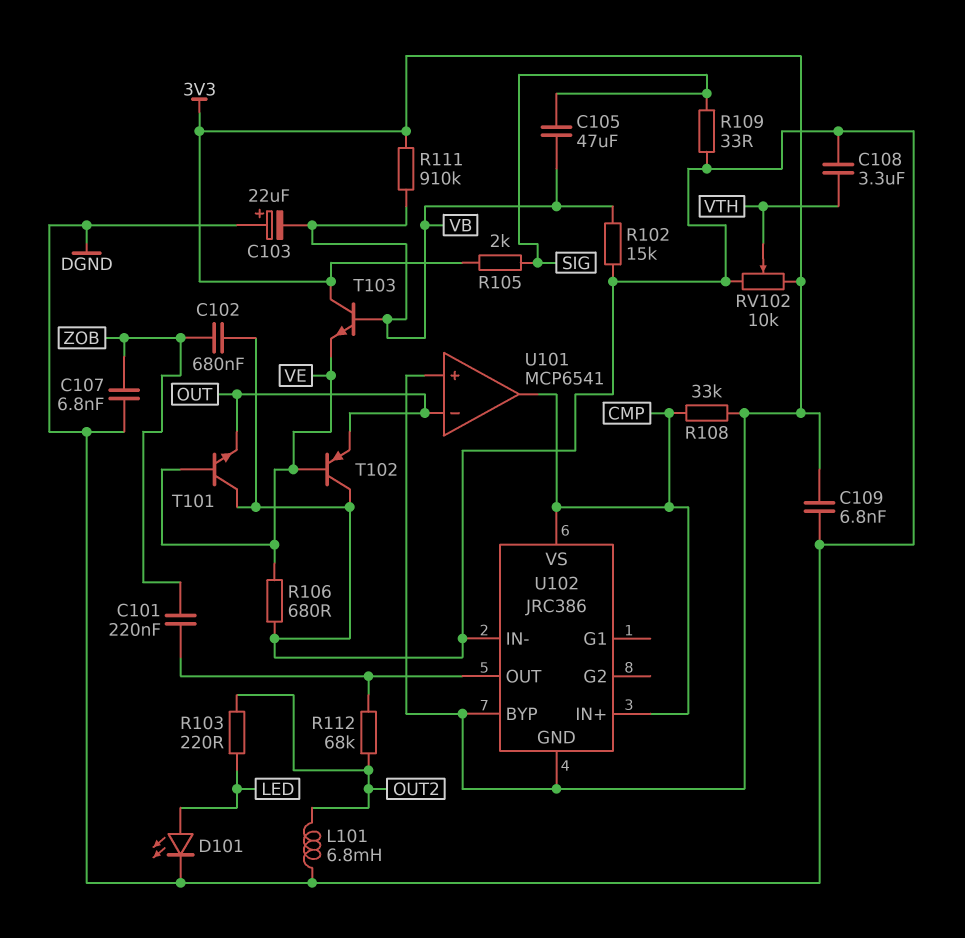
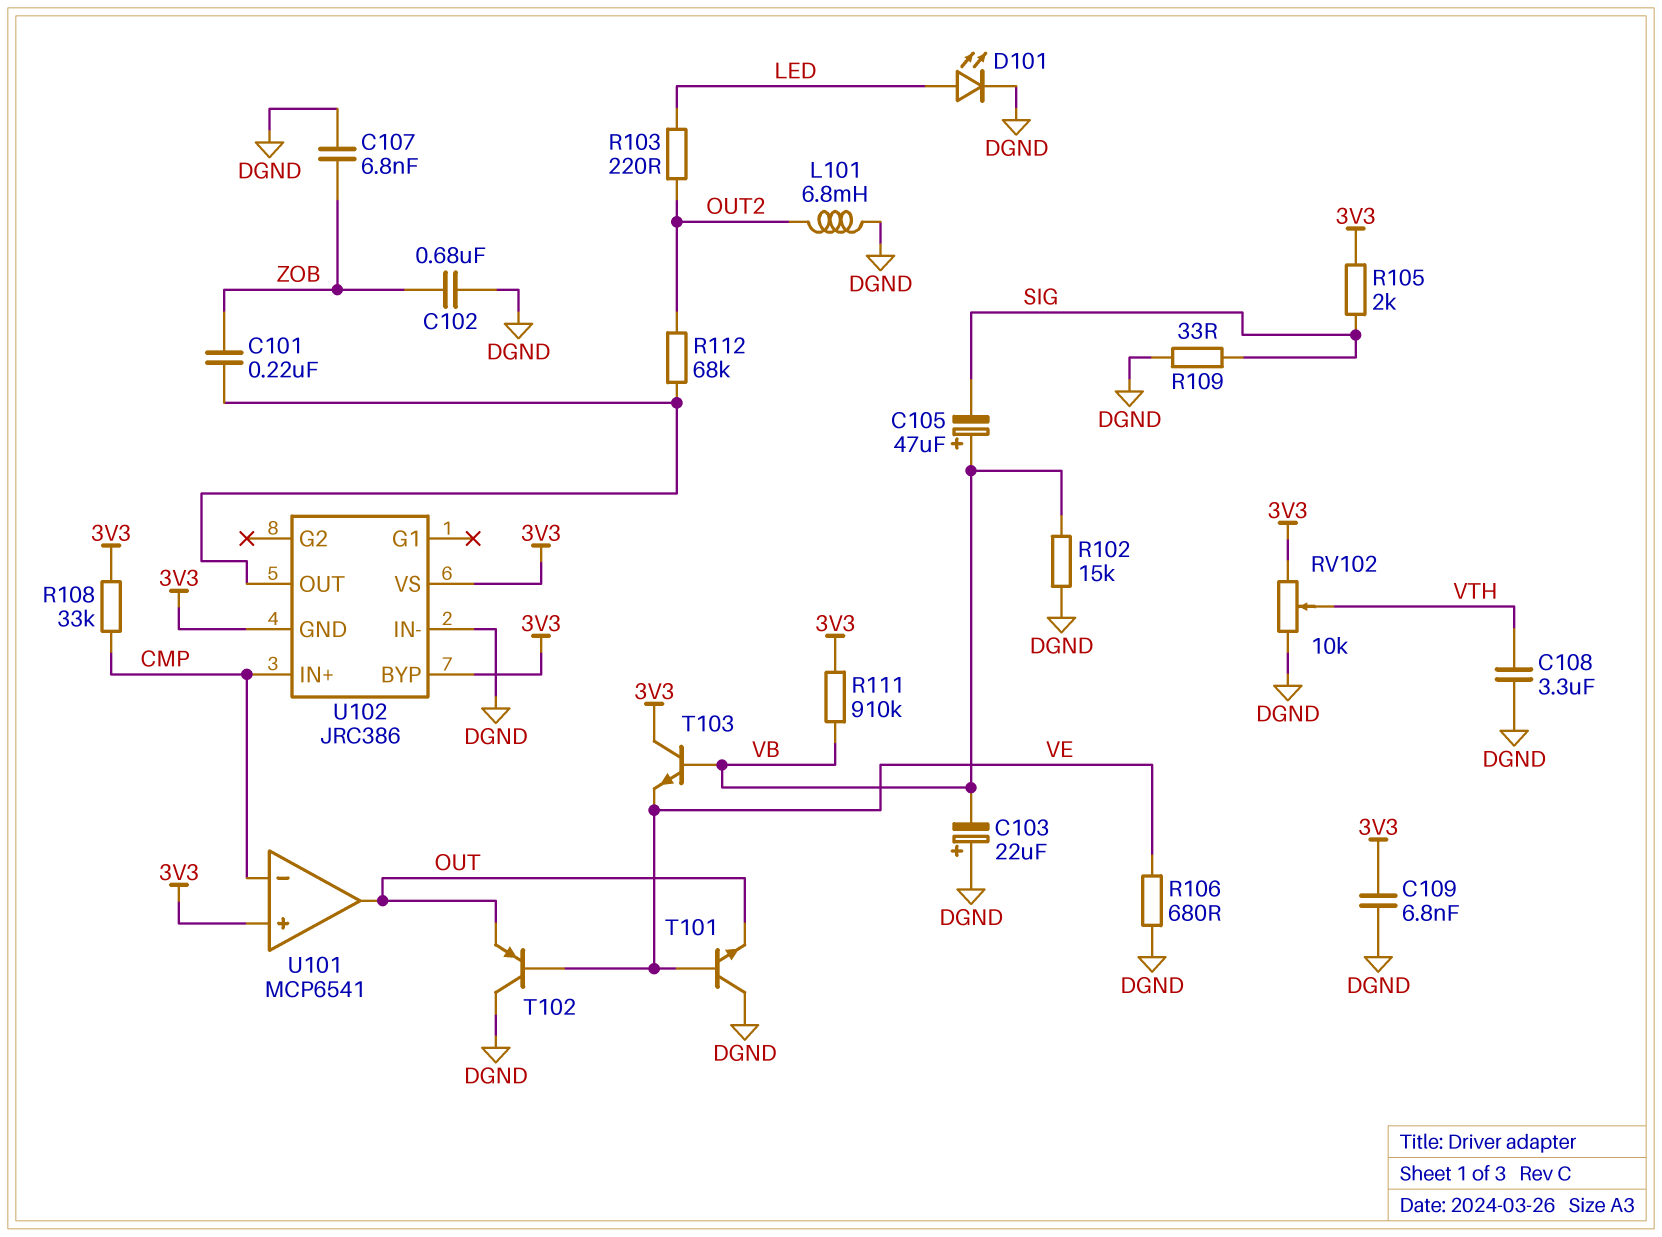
C105: 47uF (SIG, VB) -> 47uF (plus VB, minus SIG)
U101 pin in-: OUT -> CMP
U101 pin out: CMP -> OUT
U102 pin VS: CMP -> 3V3

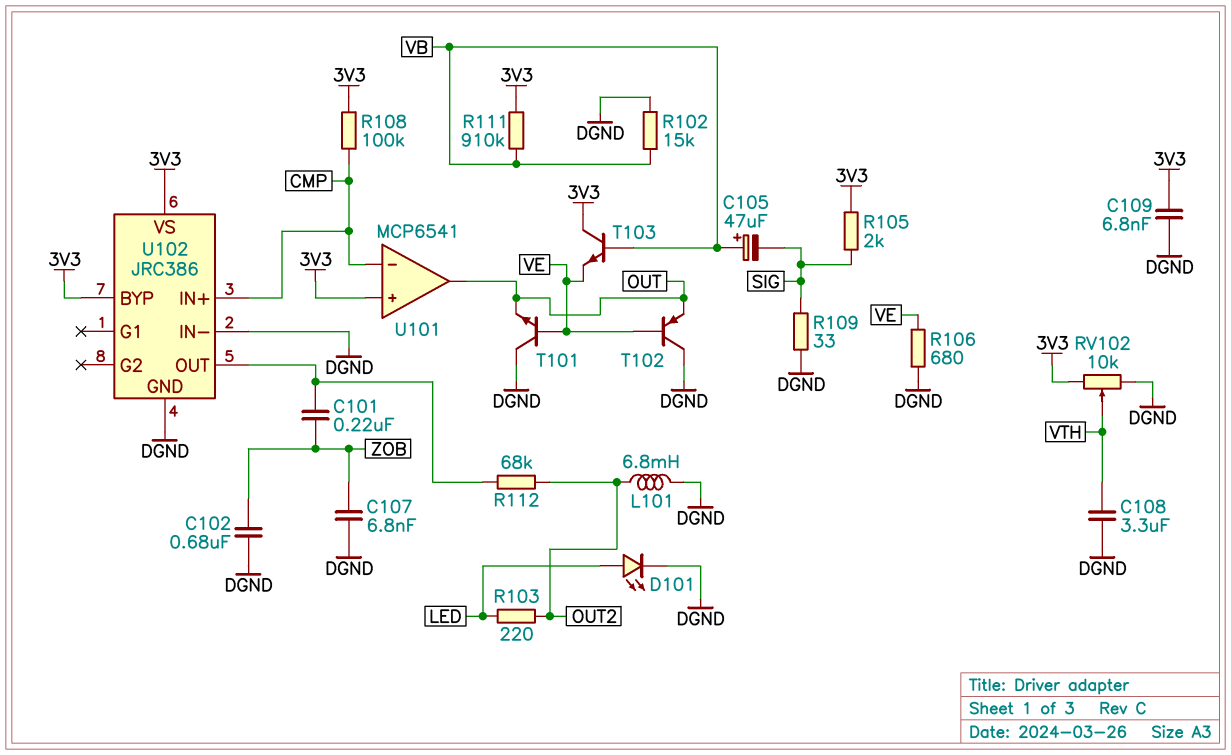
C103: 22uF (plus DGND, minus VB) -> none
R108: 33k (3V3, CMP) -> 100k (3V3, CMP)
U102 pin GND: 3V3 -> DGND

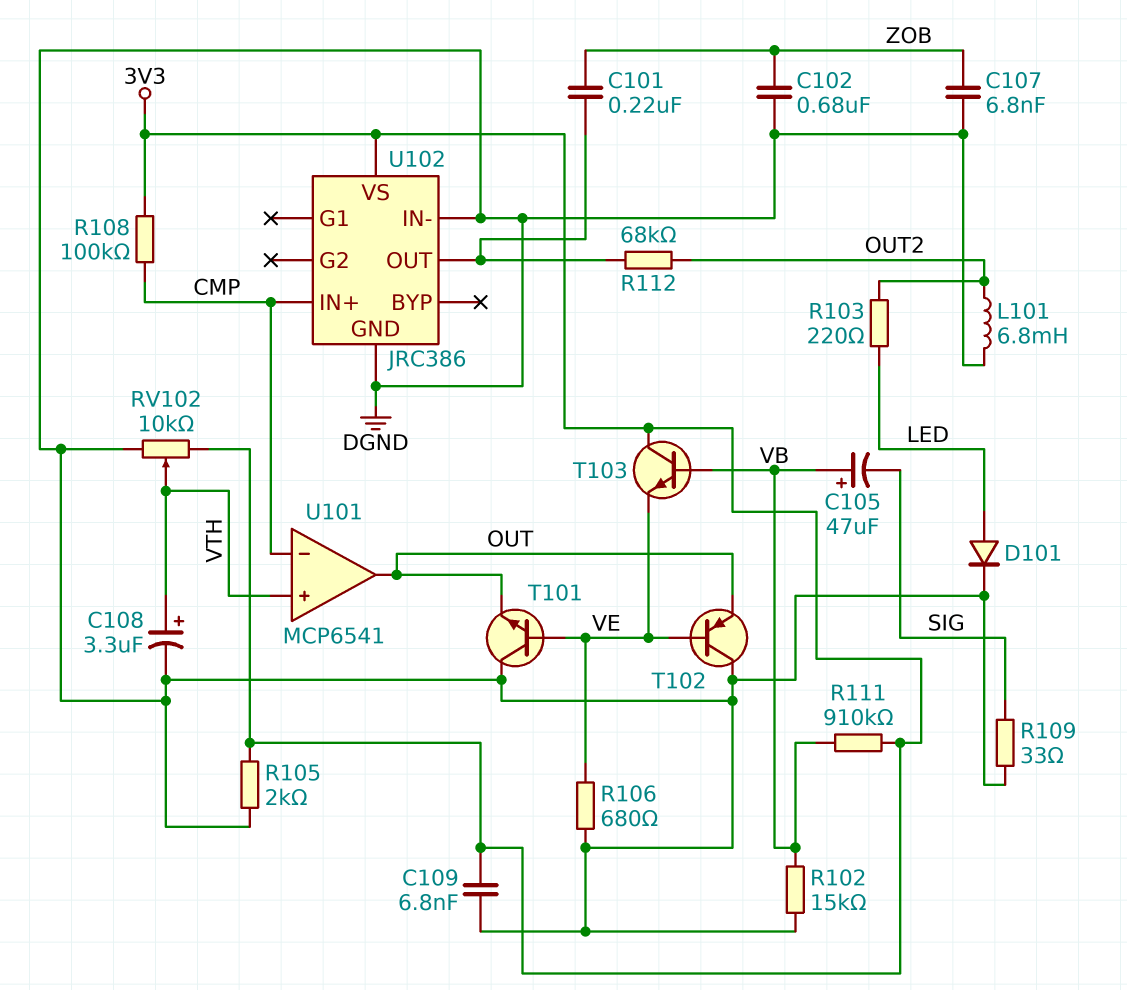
C108: 3.3uF (DGND, VTH) -> 3.3uF (plus VTH, minus DGND)
D101: LED (A LED, K DGND) -> diode (A LED, K DGND)
R105: 2k (3V3, SIG) -> 2k (3V3, DGND)
U101 pin in+: 3V3 -> VTH
U102 pin BYP: 3V3 -> none

